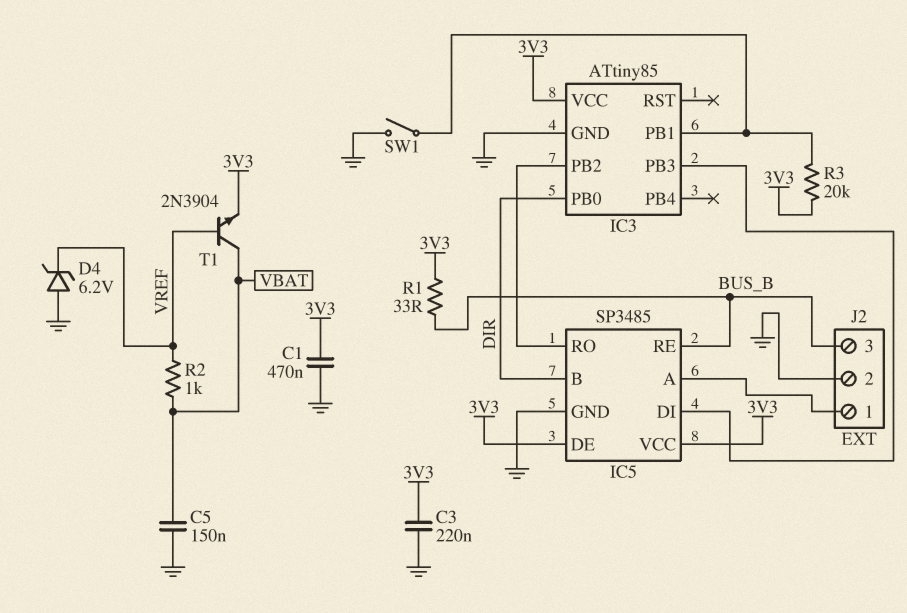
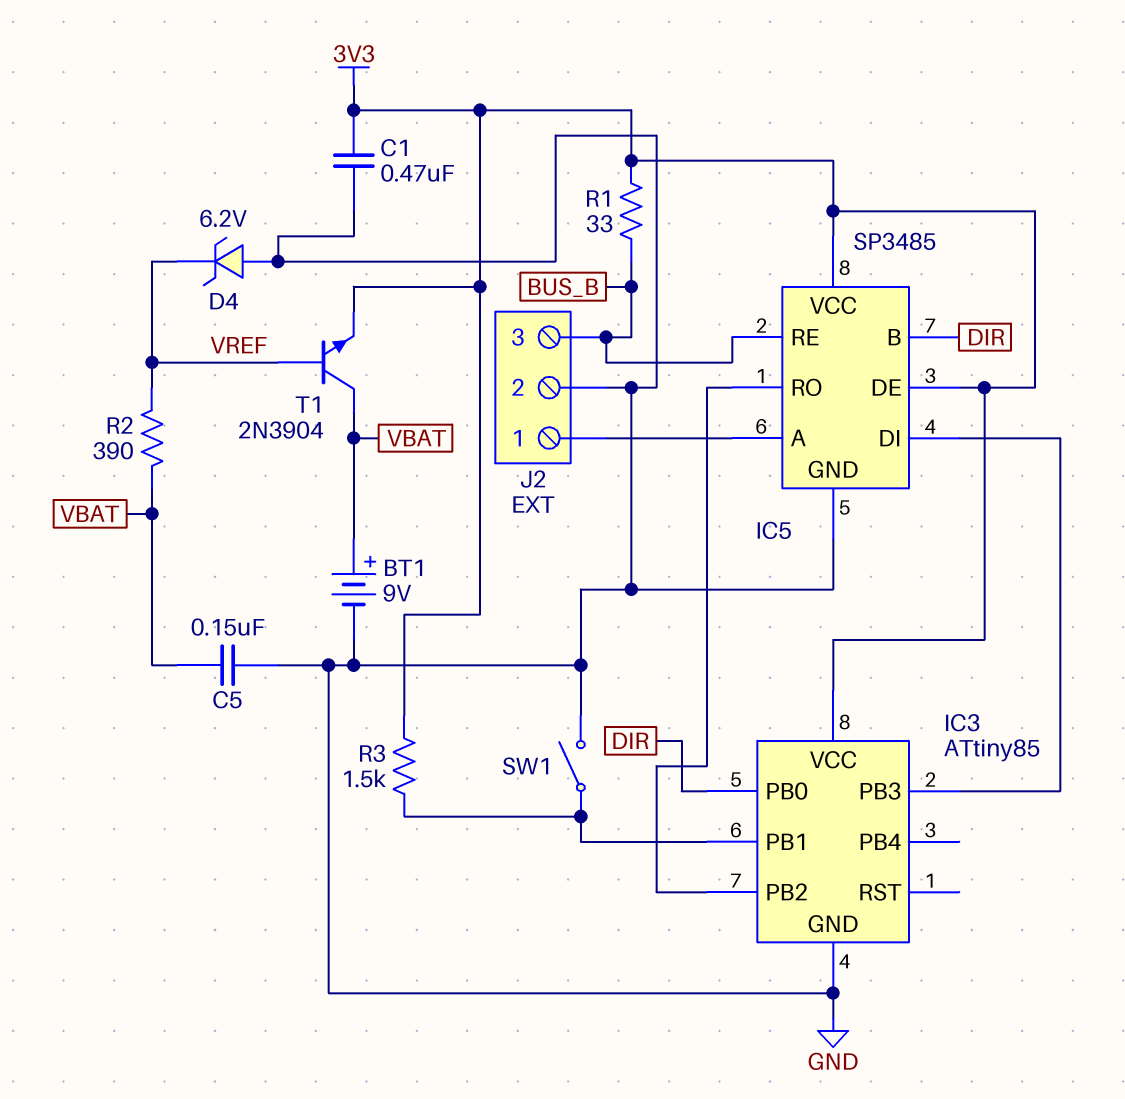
BT1: none -> 9V (plus VBAT, minus GND)
C3: 220nF (3V3, GND) -> none
R2: 1k (VBAT, VREF) -> 390 (VBAT, VREF)
R3: 20k (3V3, IC3/PB1) -> 1.5k (3V3, IC3/PB1)

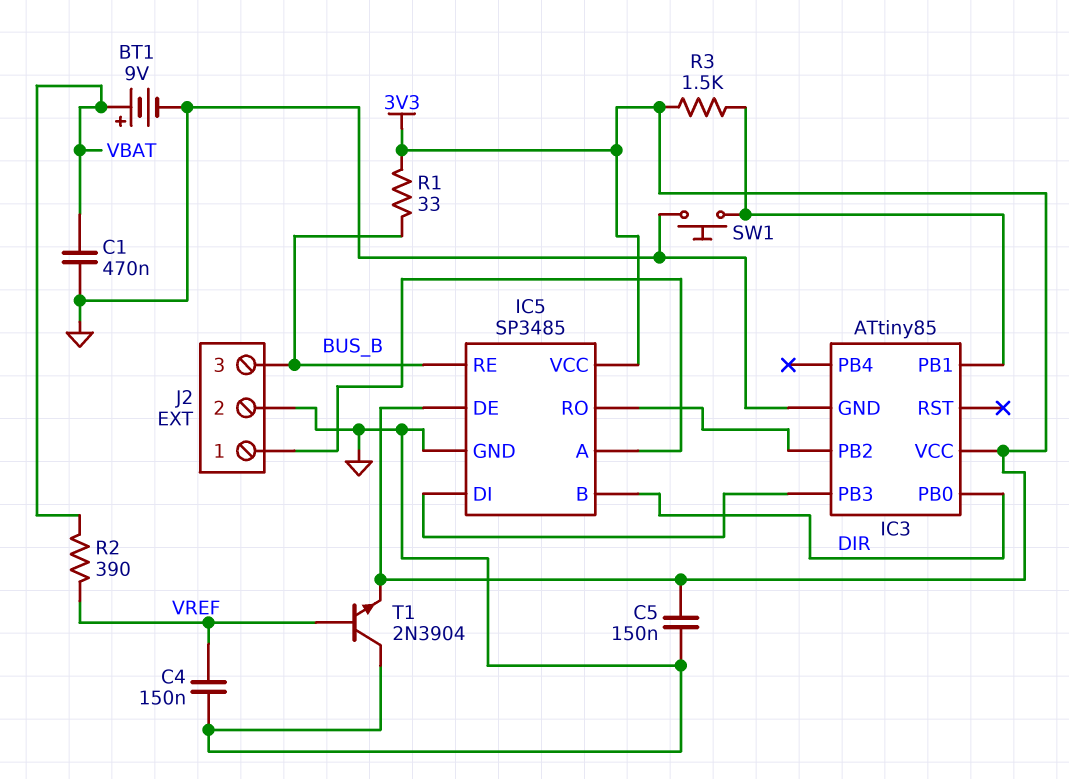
C1: 470nF (3V3, GND) -> 470nF (GND, VBAT)
C4: none -> 150nF (GND, VREF)
C5: 150nF (GND, VBAT) -> 150nF (3V3, GND)
D4: zener 6.2V (A GND, K VREF) -> none
SW1: switch (GND, IC3/PB1) -> button (GND, IC3/PB1)
T1: NPN 2N3904 (B VREF, C VBAT, E 3V3) -> NPN 2N3904 (B VREF, C GND, E 3V3)

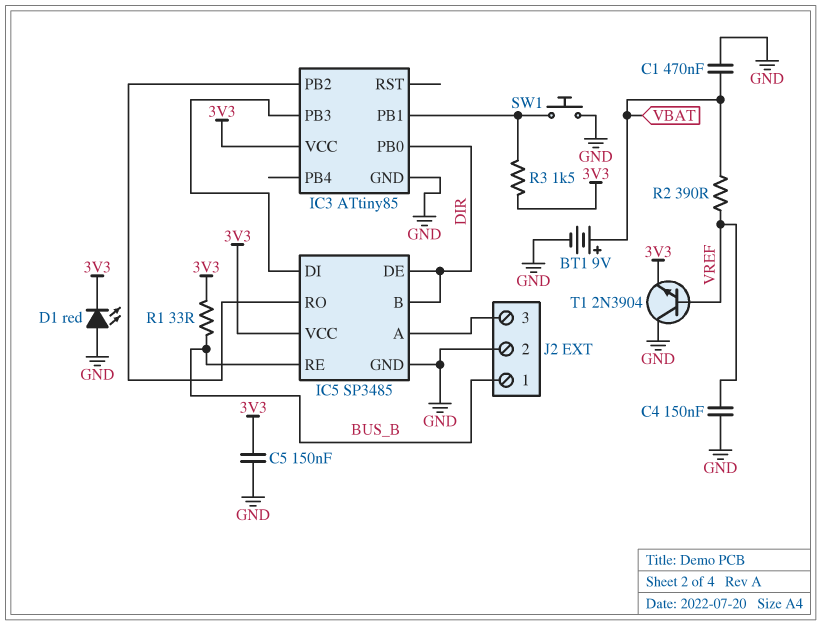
D1: none -> LED red (A GND, K 3V3)
IC5 pin DE: 3V3 -> DIR
J2 pin 1: IC5/A -> BUS_B
J2 pin 3: BUS_B -> IC5/A

